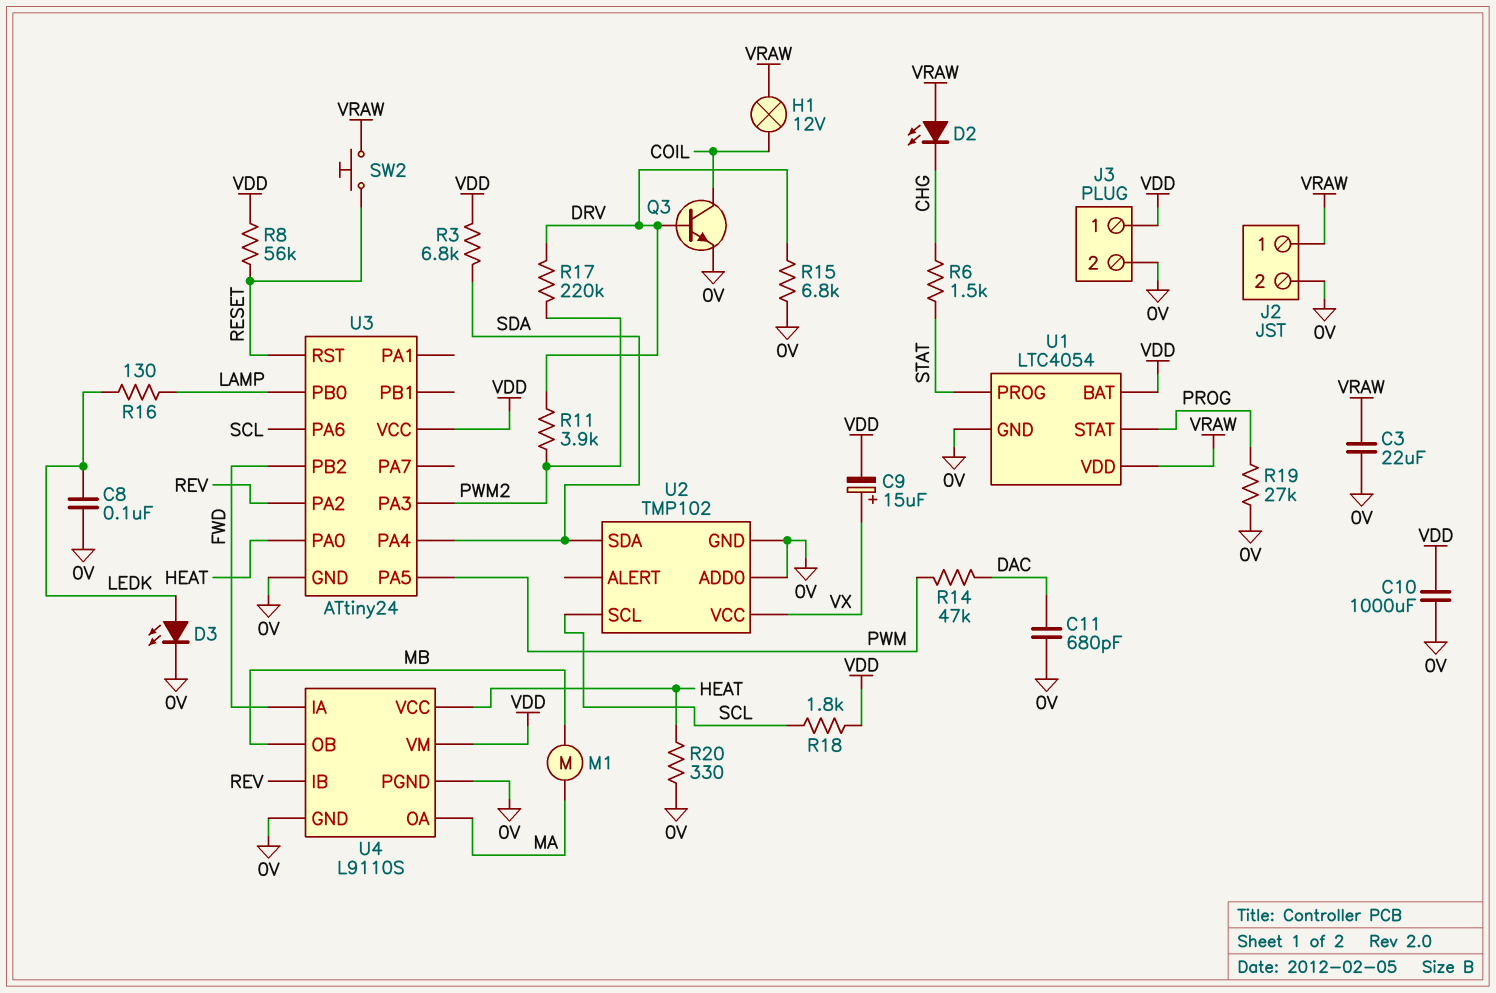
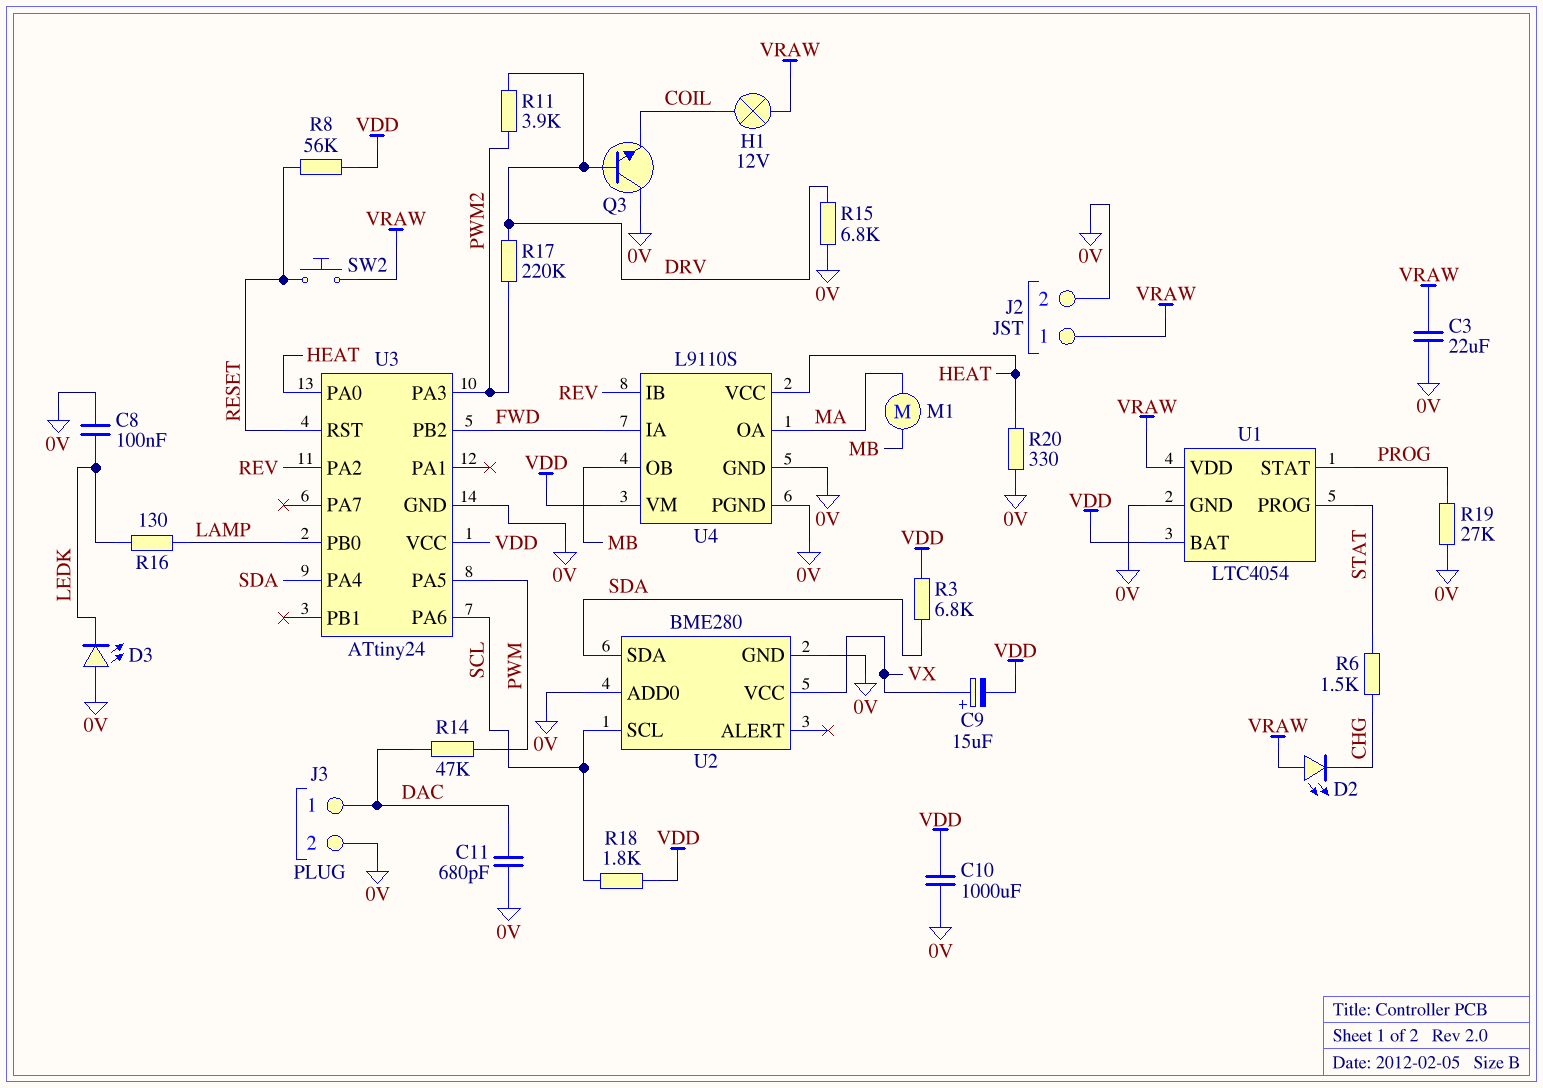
D3: LED (A LEDK, K 0V) -> LED (A 0V, K LEDK)
J3 pin 1: VDD -> DAC
Q3: NPN (B DRV, C COIL, E 0V) -> NPN (B DRV, C 0V, E COIL)
U2: TMP102 -> BME280

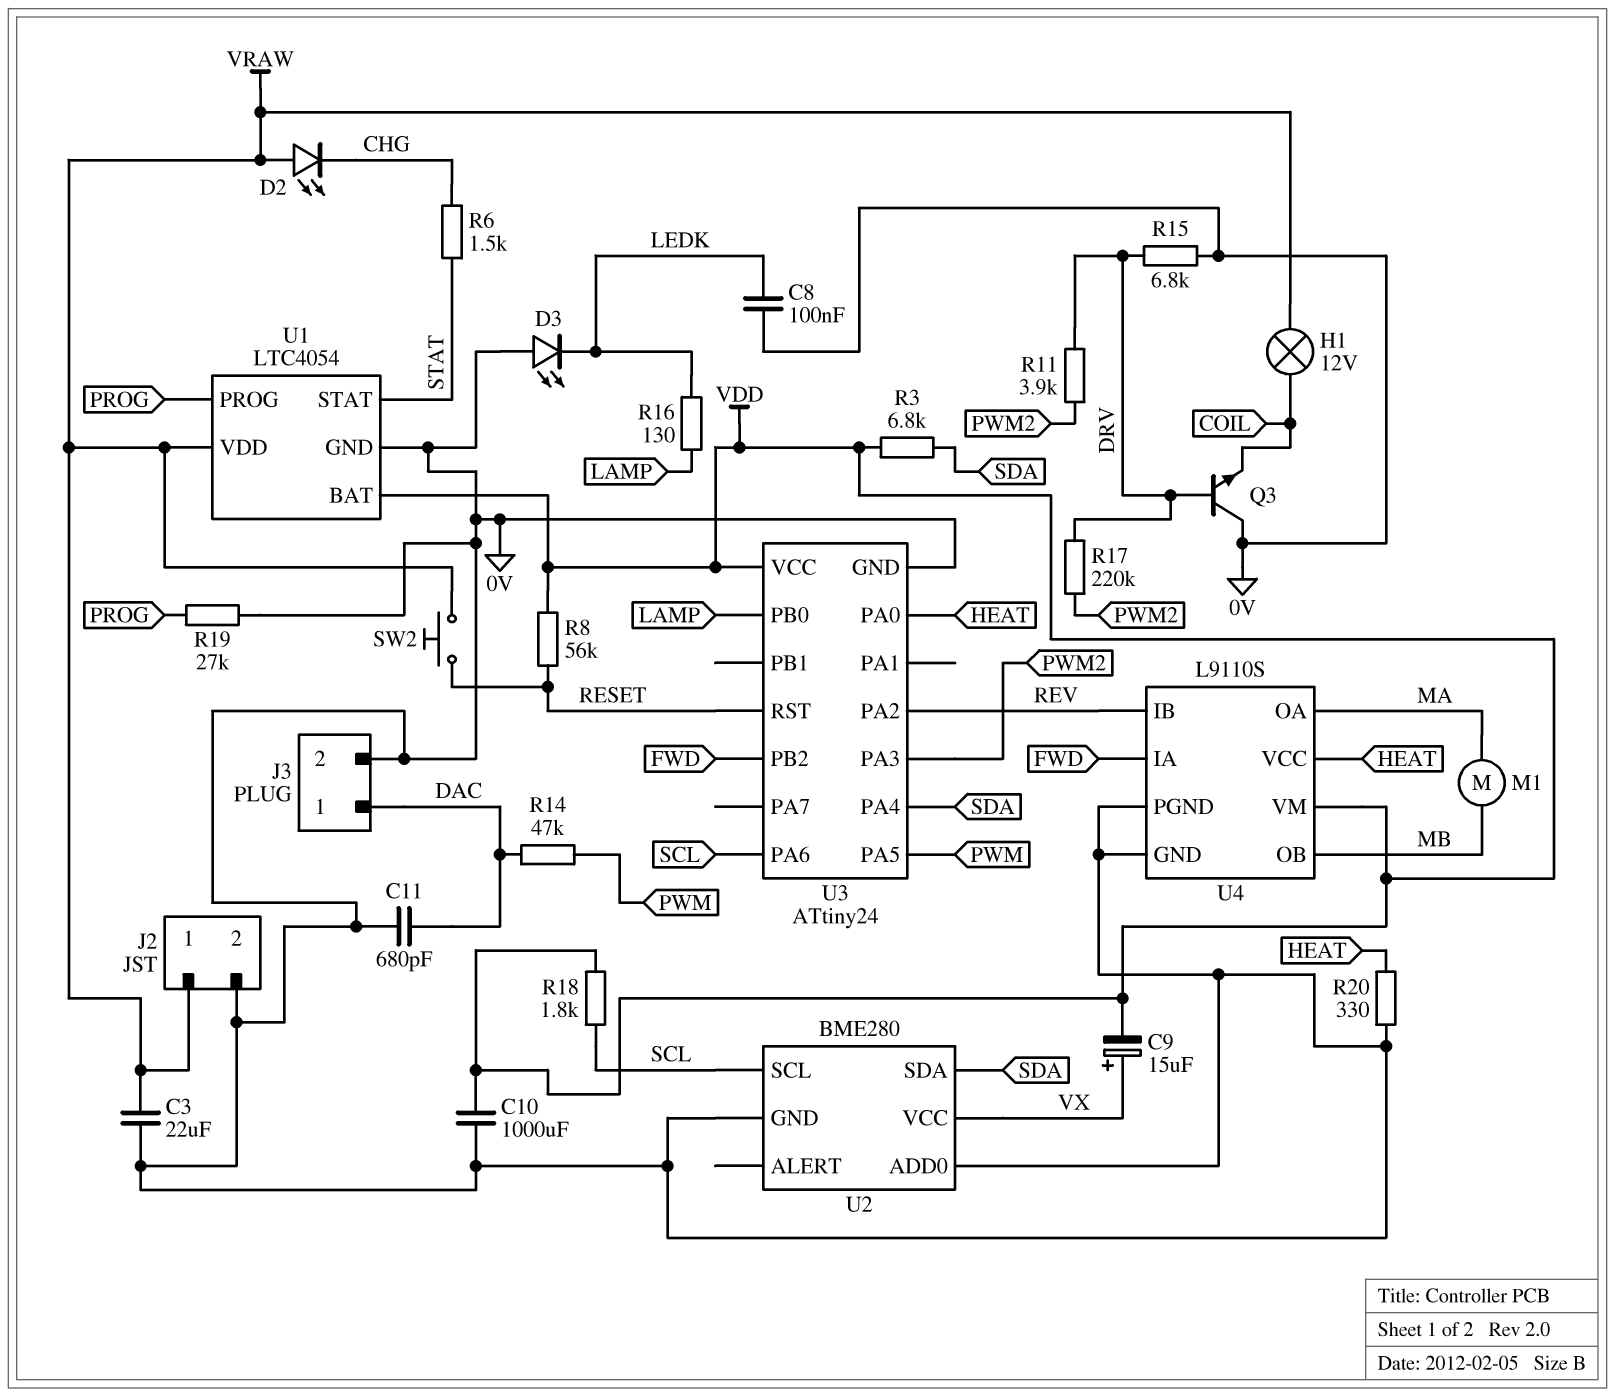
U1 pin PROG: STAT -> PROG
U1 pin STAT: PROG -> STAT

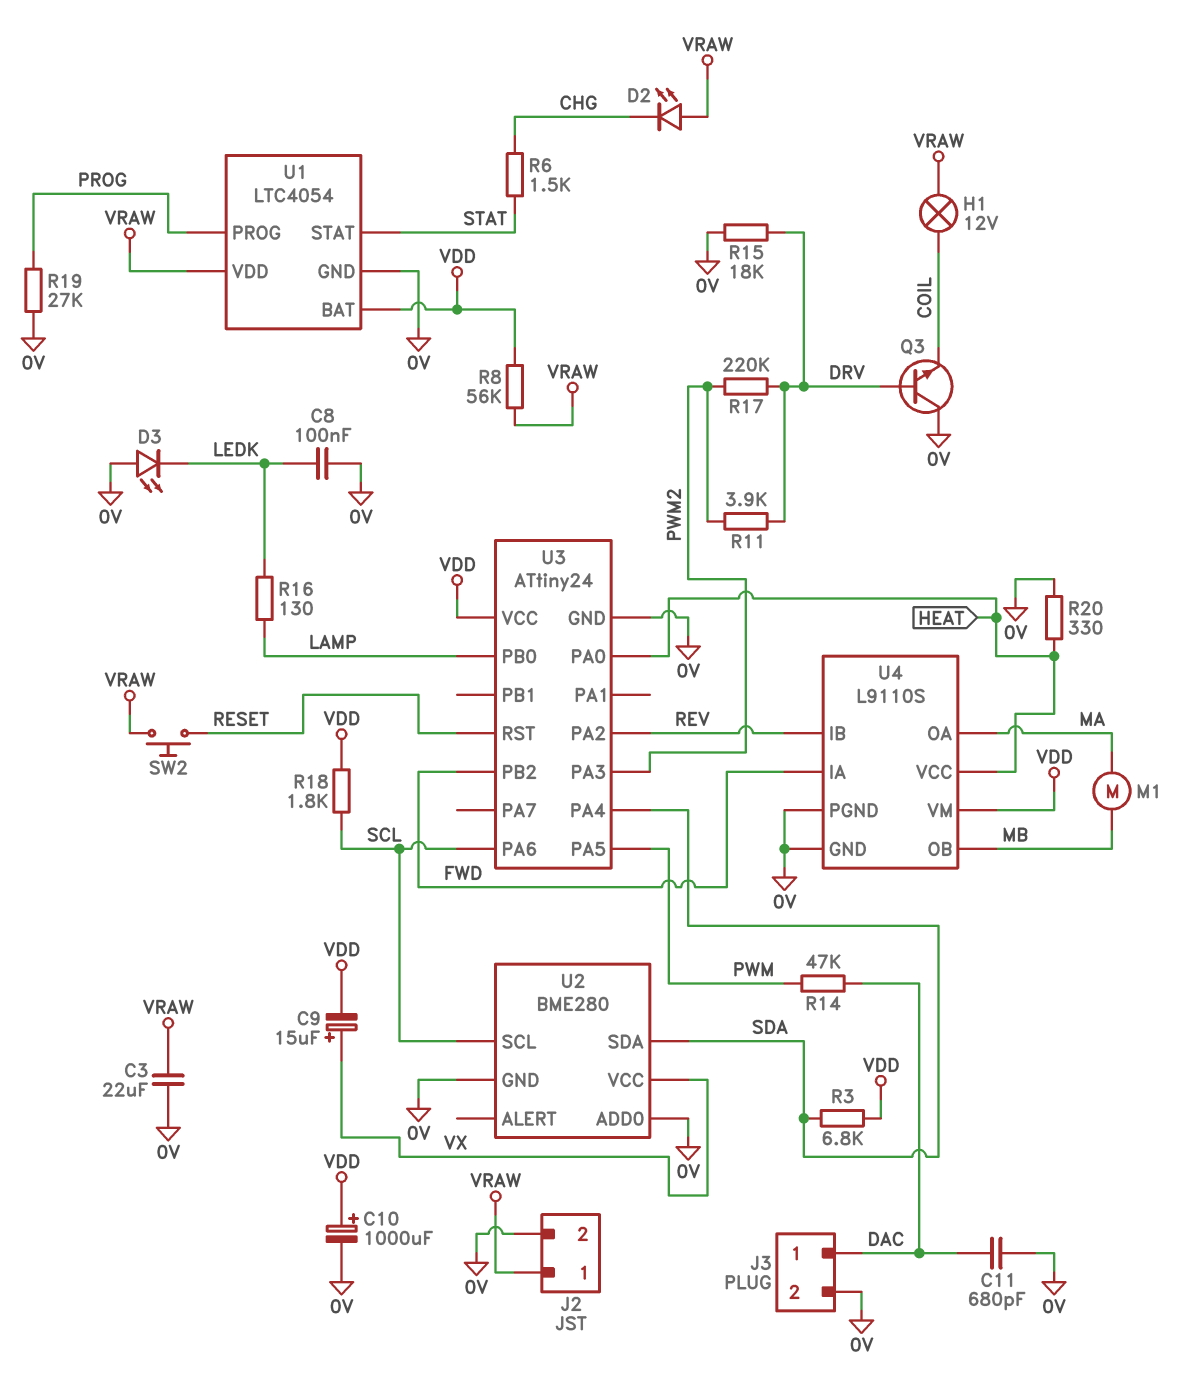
C10: 1000uF (0V, VDD) -> 1000uF (plus VDD, minus 0V)
R8: 56k (RESET, VDD) -> 56k (VDD, VRAW)
R15: 6.8k (0V, DRV) -> 18k (0V, DRV)

